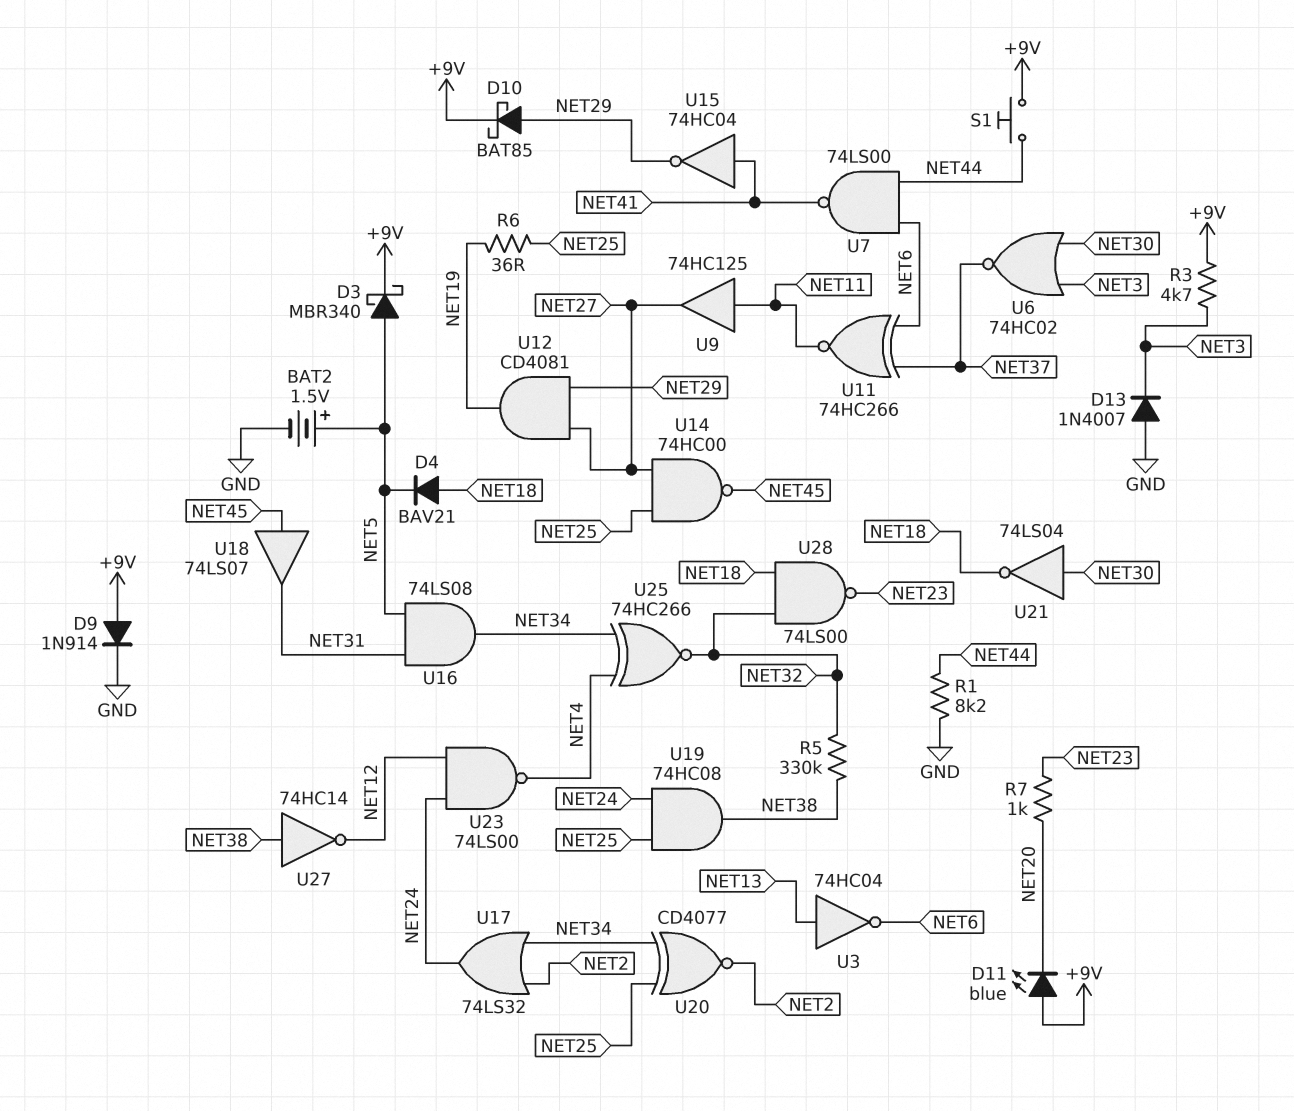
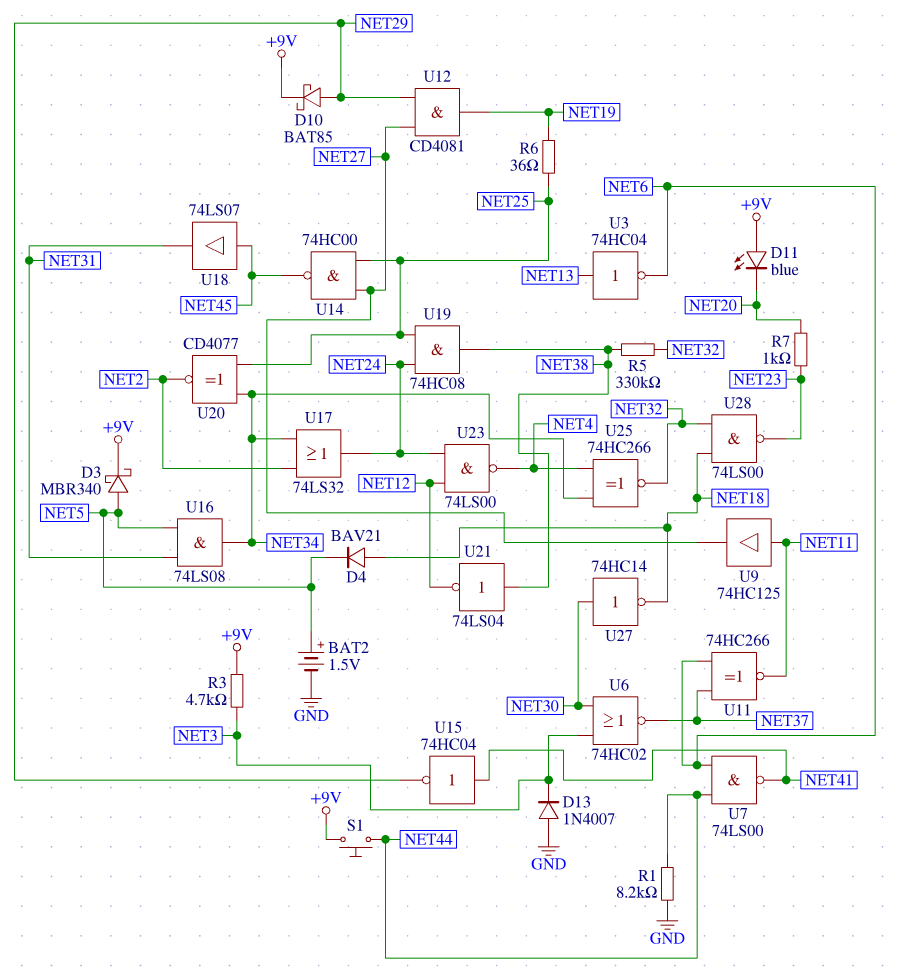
D9: diode 1N914 (A +9V, K GND) -> none
U21: NOT 74LS04 (in NET30, out NET18) -> NOT 74LS04 (in NET38, out NET12)
U27: NOT 74HC14 (in NET38, out NET12) -> NOT 74HC14 (in NET30, out NET18)

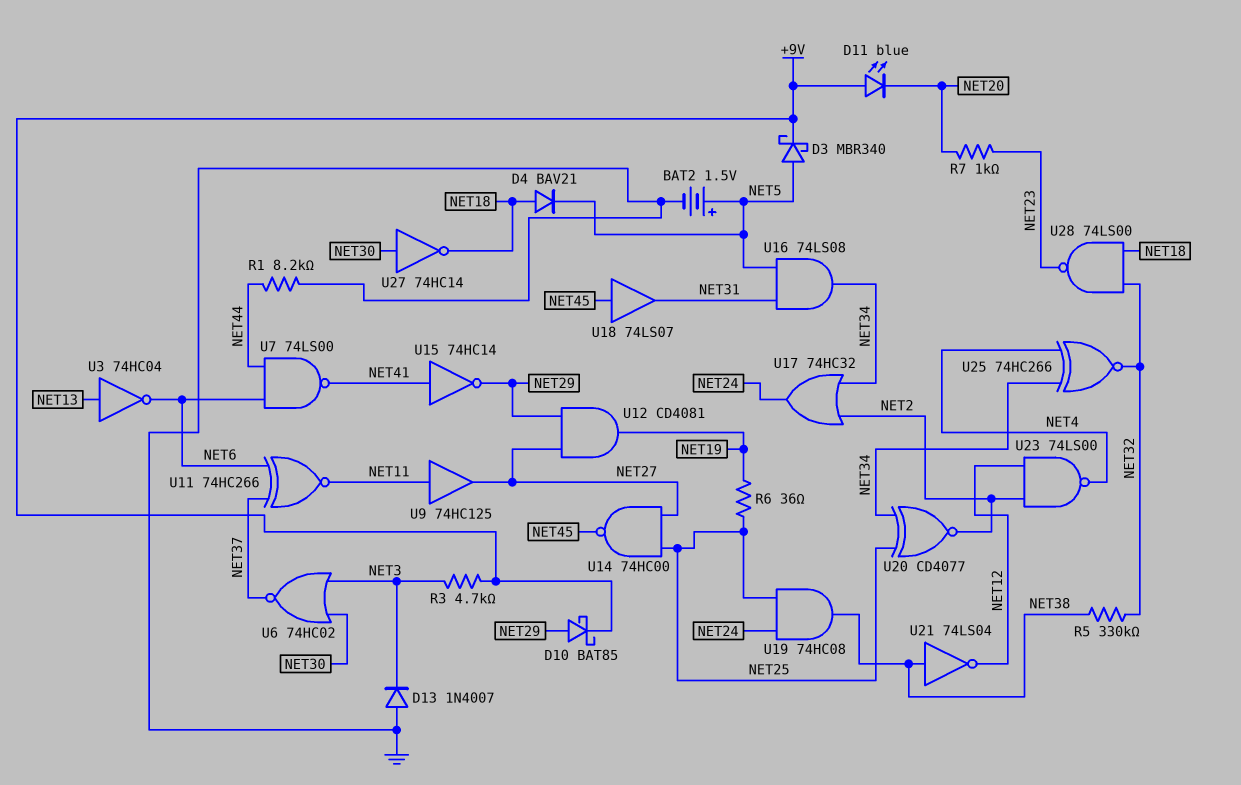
S1: button (+9V, NET44) -> none
U15: NOT 74HC04 (in NET41, out NET29) -> NOT 74HC14 (in NET41, out NET29)
U17: OR 74LS32 (in NET2, in NET34, out NET24) -> OR 74HC32 (in NET2, in NET34, out NET24)
U23: NAND 74LS00 (in NET12, in NET24, out NET4) -> NAND 74LS00 (in NET2, in NET12, out NET4)

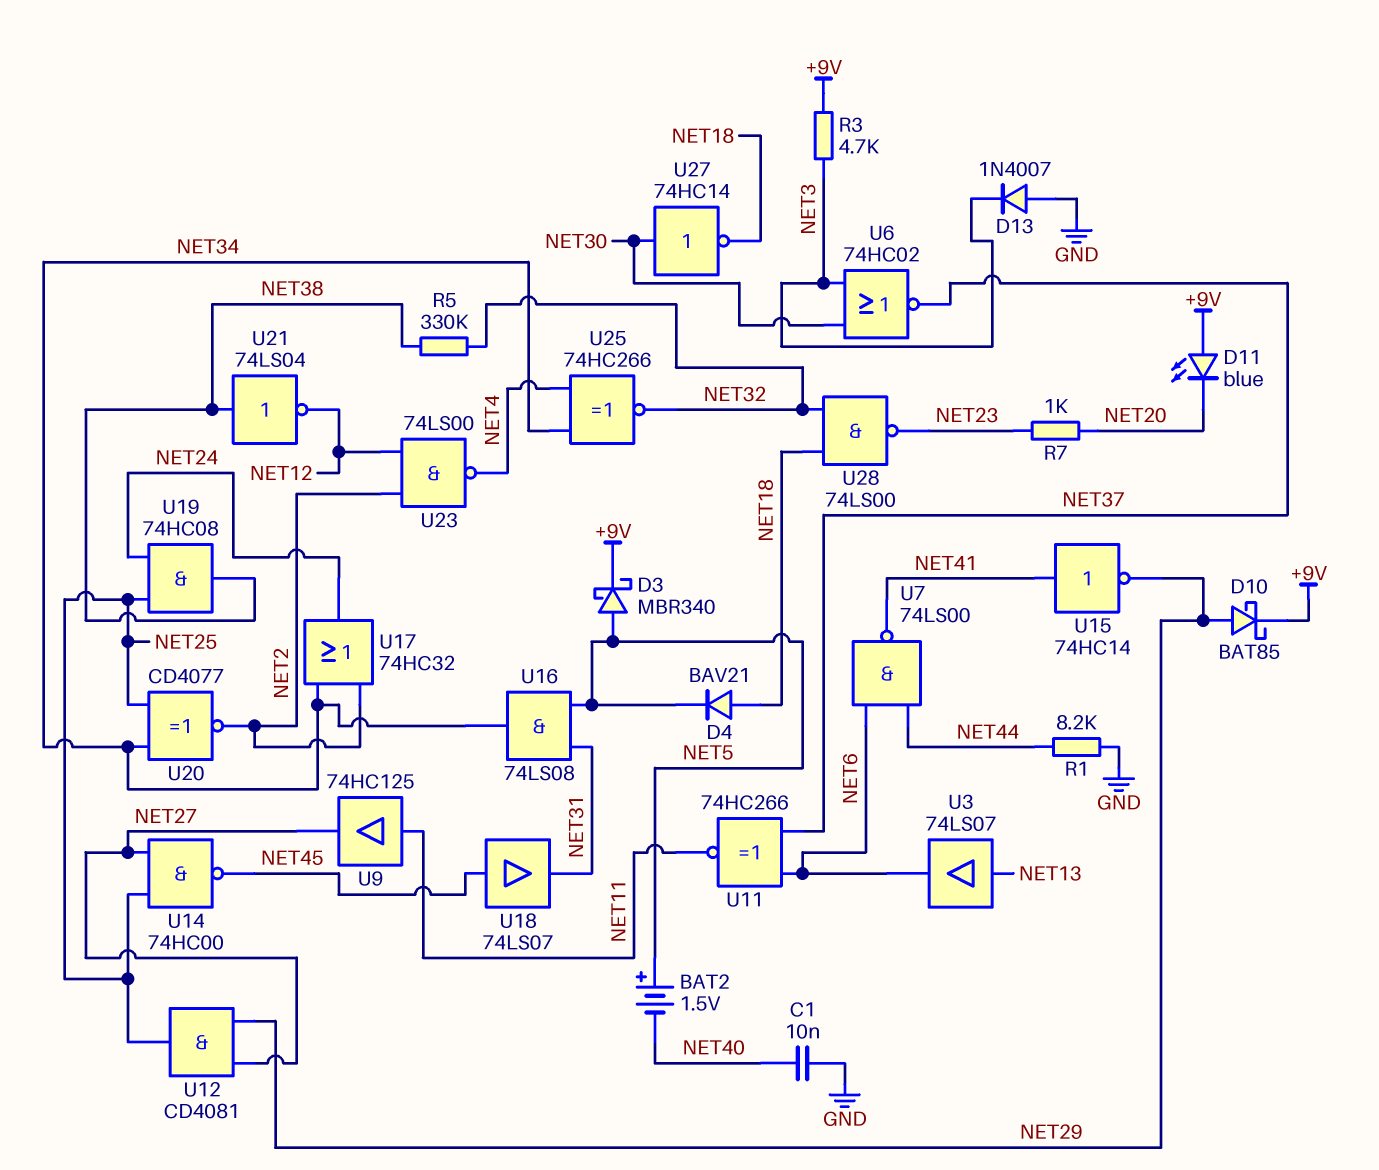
BAT2: 1.5V (plus NET5, minus GND) -> 1.5V (plus NET5, minus NET40)
C1: none -> 10nF (GND, NET40)
R6: 36 (NET19, NET25) -> none
U3: NOT 74HC04 (in NET13, out NET6) -> buffer 74LS07 (in NET13, out NET6)
U12: AND CD4081 (in NET27, in NET29, out NET19) -> AND CD4081 (in NET27, in NET29, out NET25)

